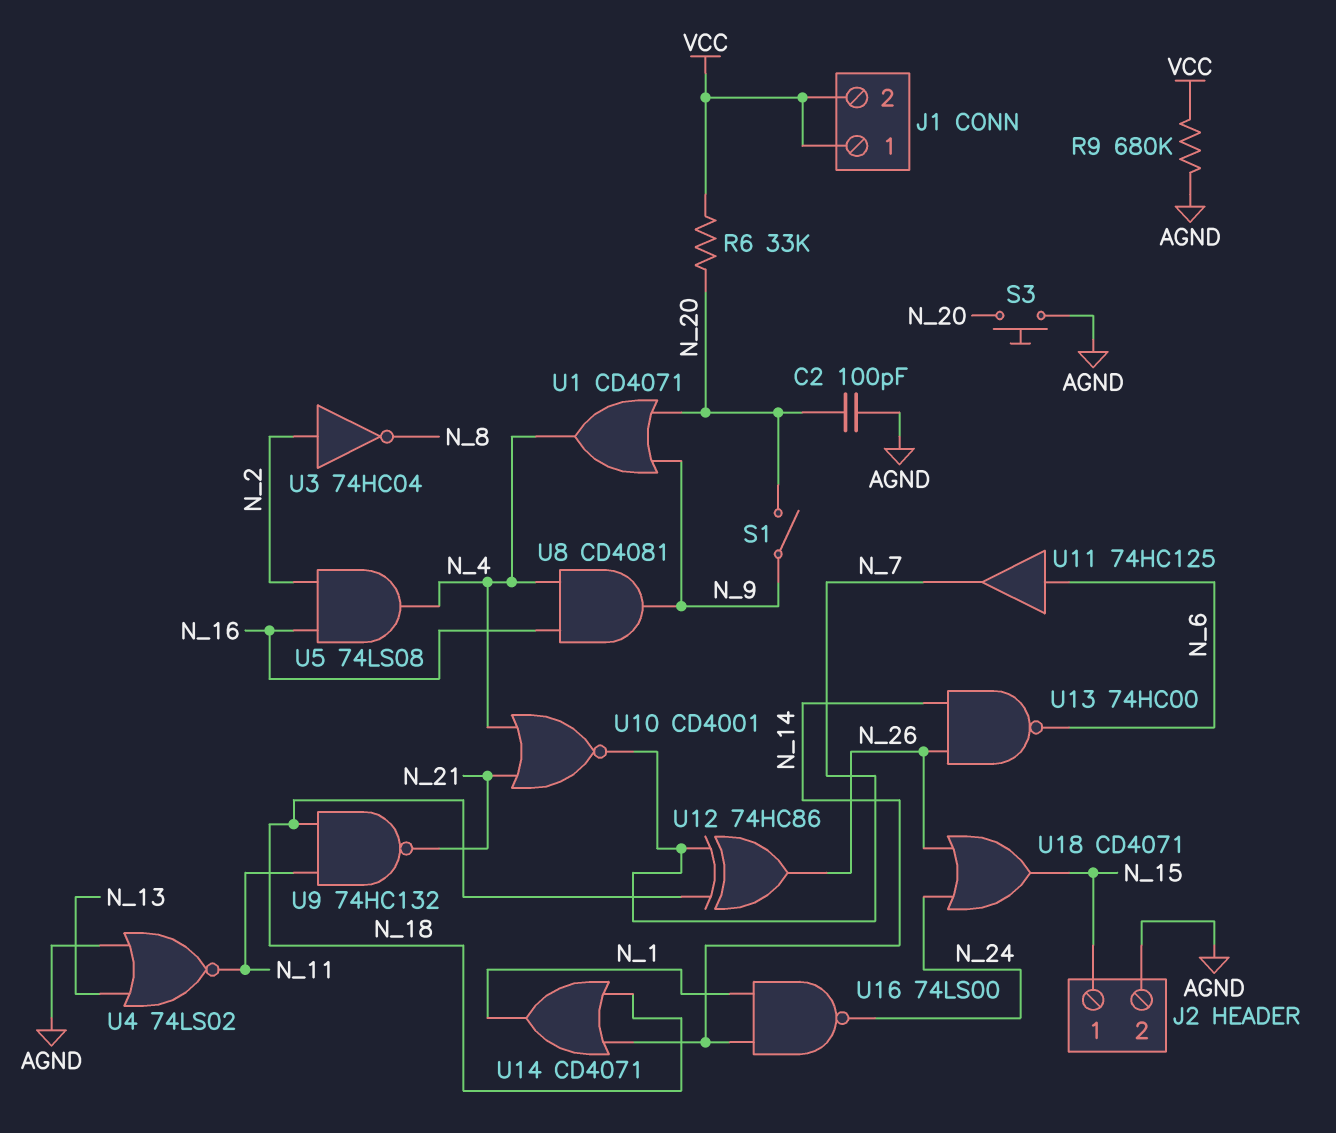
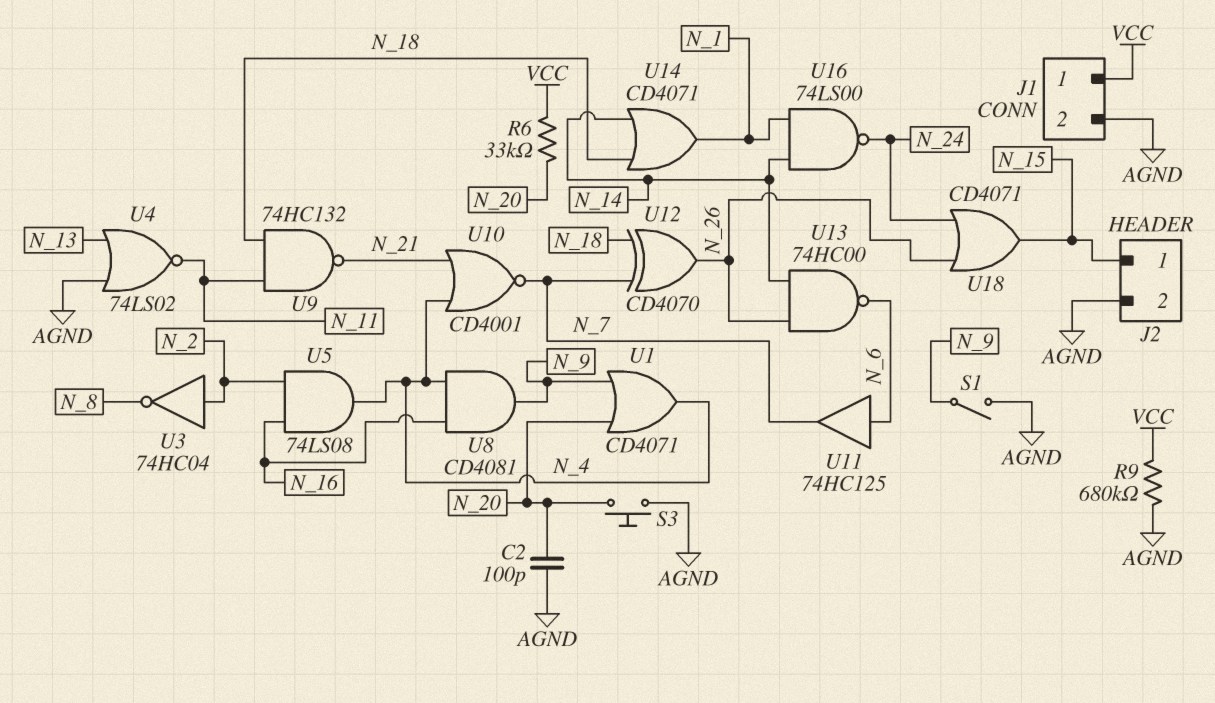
J1 pin 2: VCC -> AGND
S1: switch (N_9, N_20) -> switch (AGND, N_9)
U12: XOR 74HC86 (in N_7, in N_18, out N_26) -> XOR CD4070 (in N_7, in N_18, out N_26)

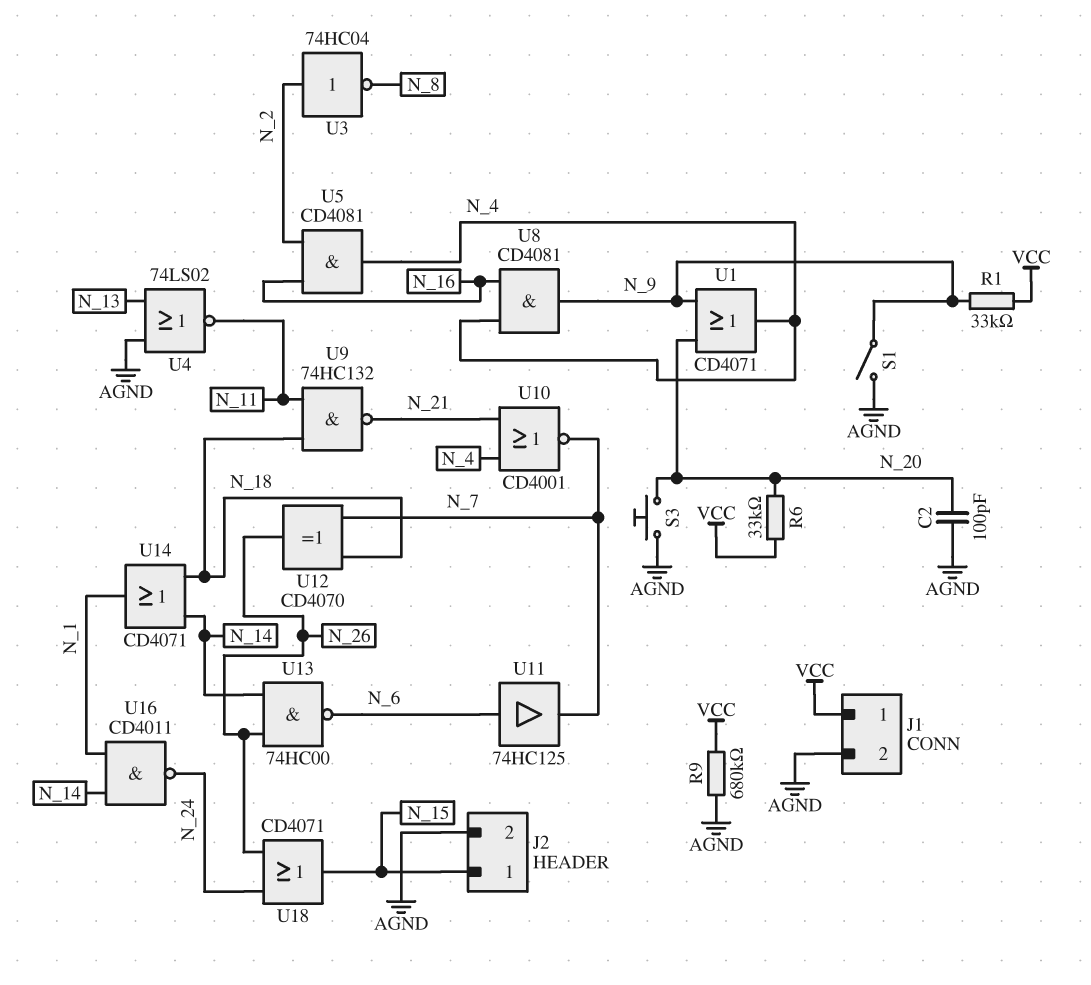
R1: none -> 33k (N_9, VCC)
U5: AND 74LS08 (in N_2, in N_16, out N_4) -> AND CD4081 (in N_2, in N_16, out N_4)
U16: NAND 74LS00 (in N_1, in N_14, out N_24) -> NAND CD4011 (in N_1, in N_14, out N_24)

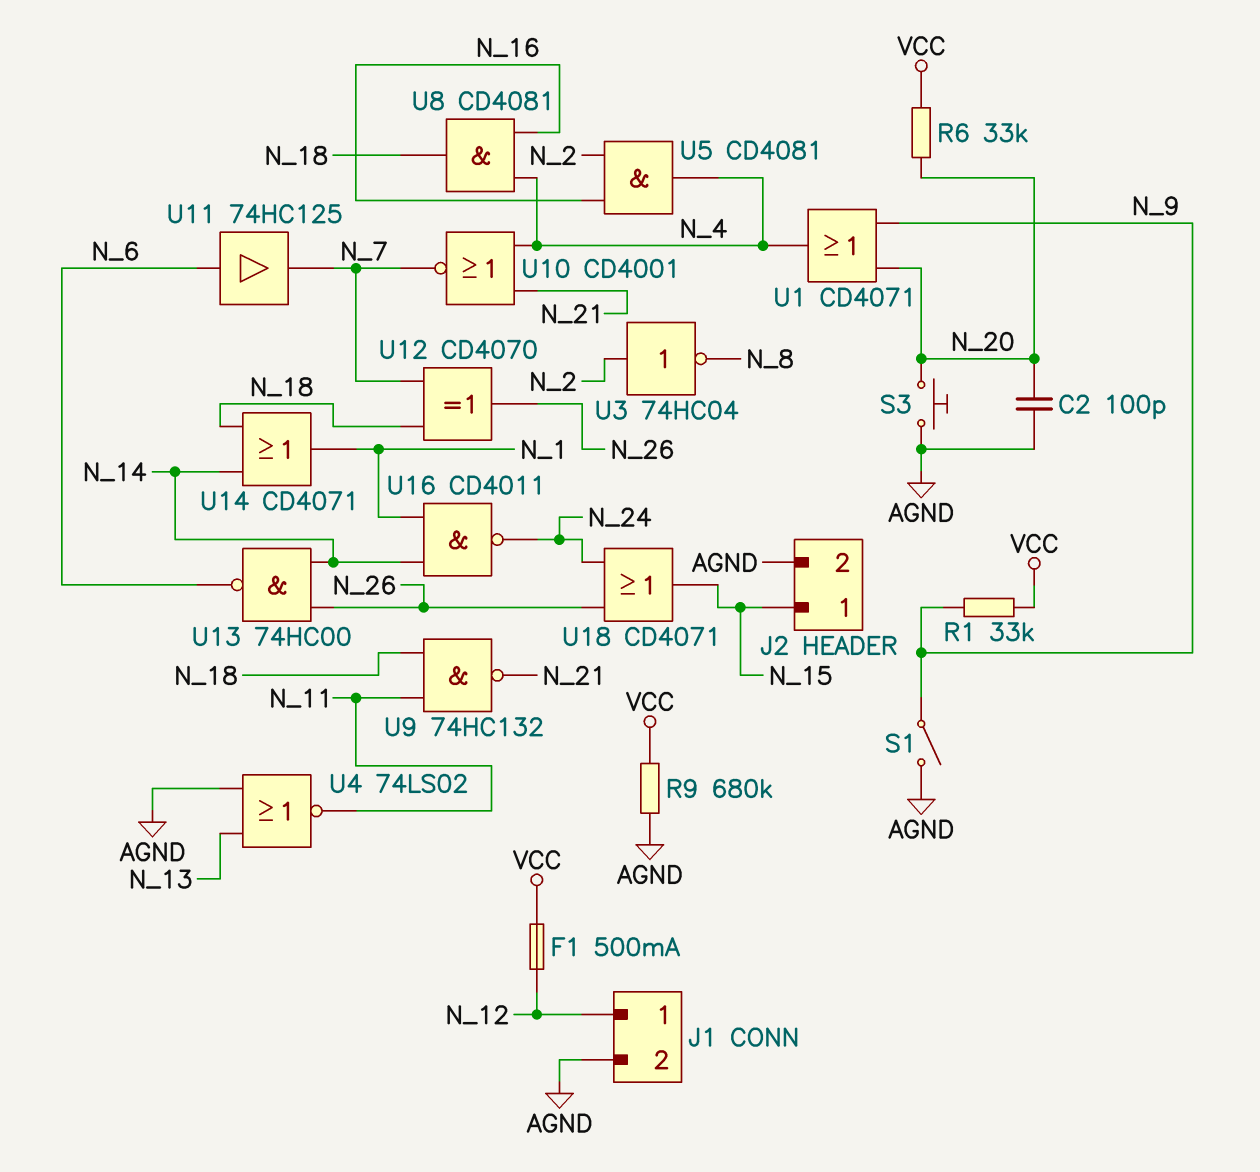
F1: none -> 500mA (N_12, VCC)
J1 pin 1: VCC -> N_12
U8: AND CD4081 (in N_4, in N_16, out N_9) -> AND CD4081 (in N_4, in N_16, out N_18)

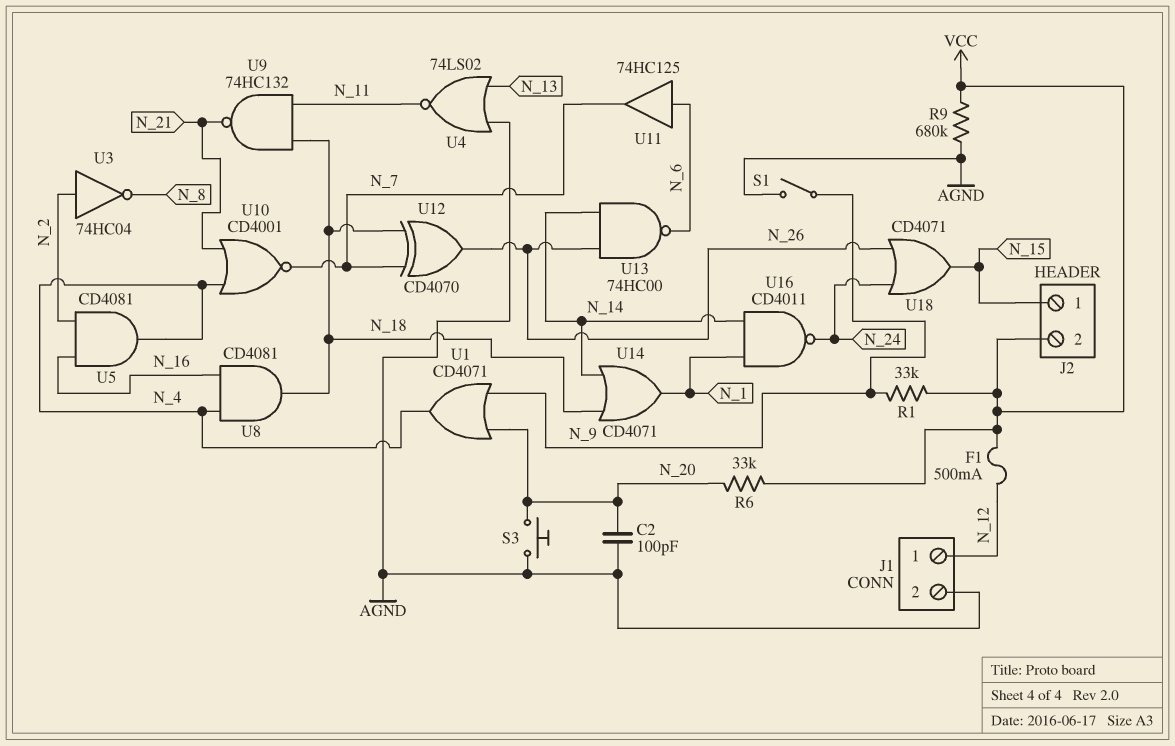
J2 pin 2: AGND -> VCC

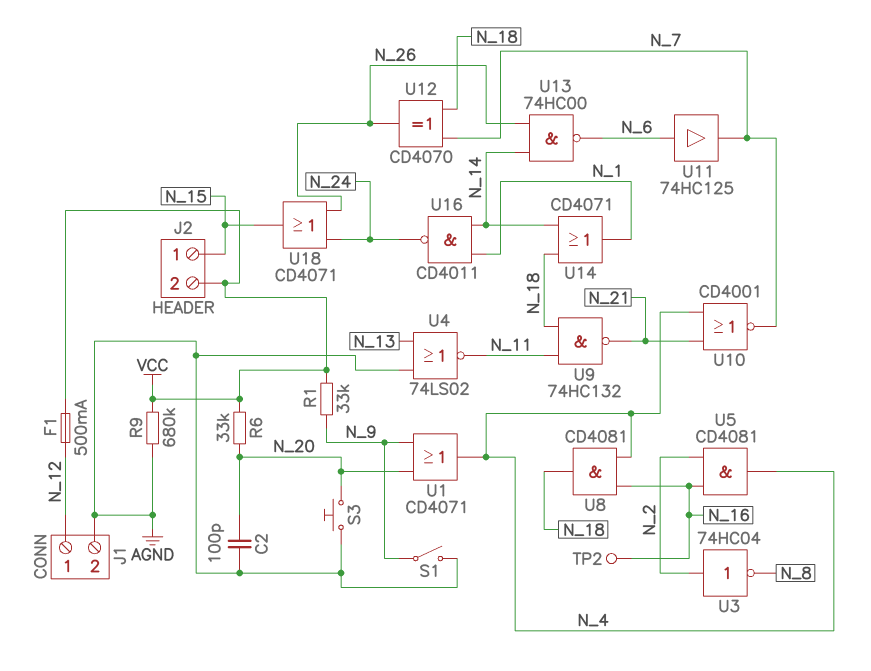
TP2: none -> test point (N_16)

